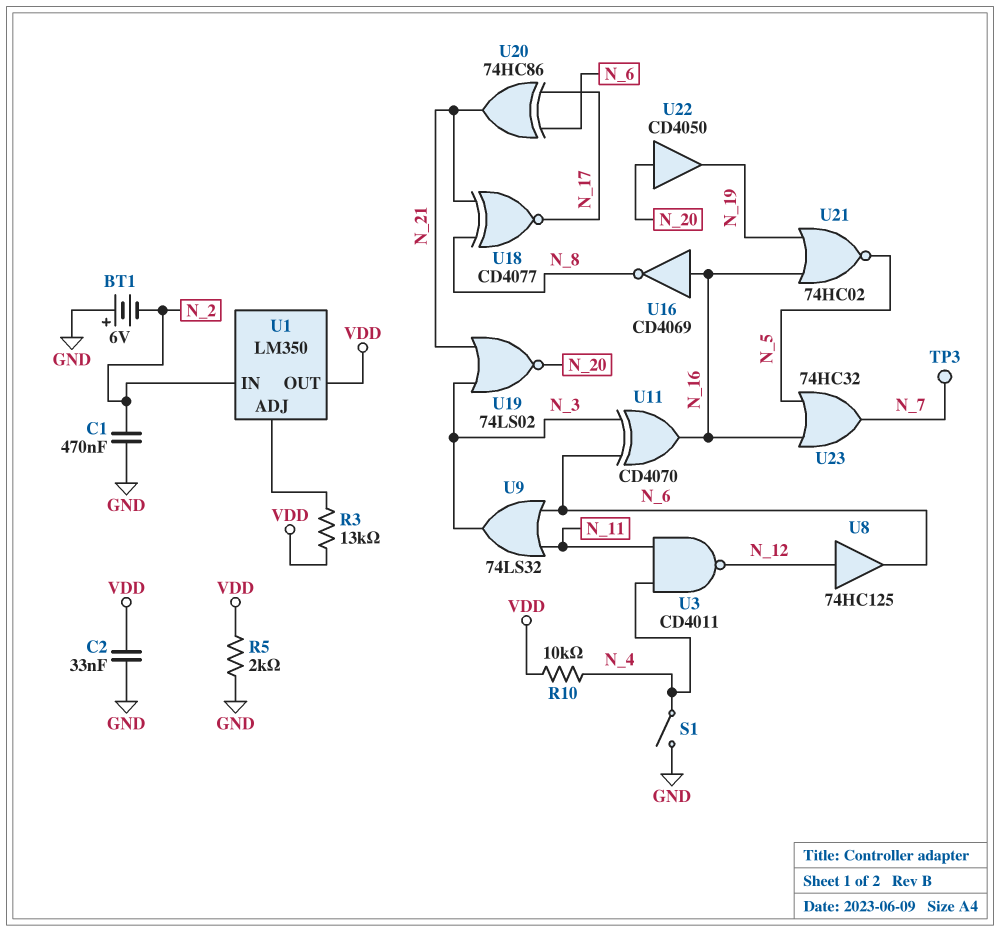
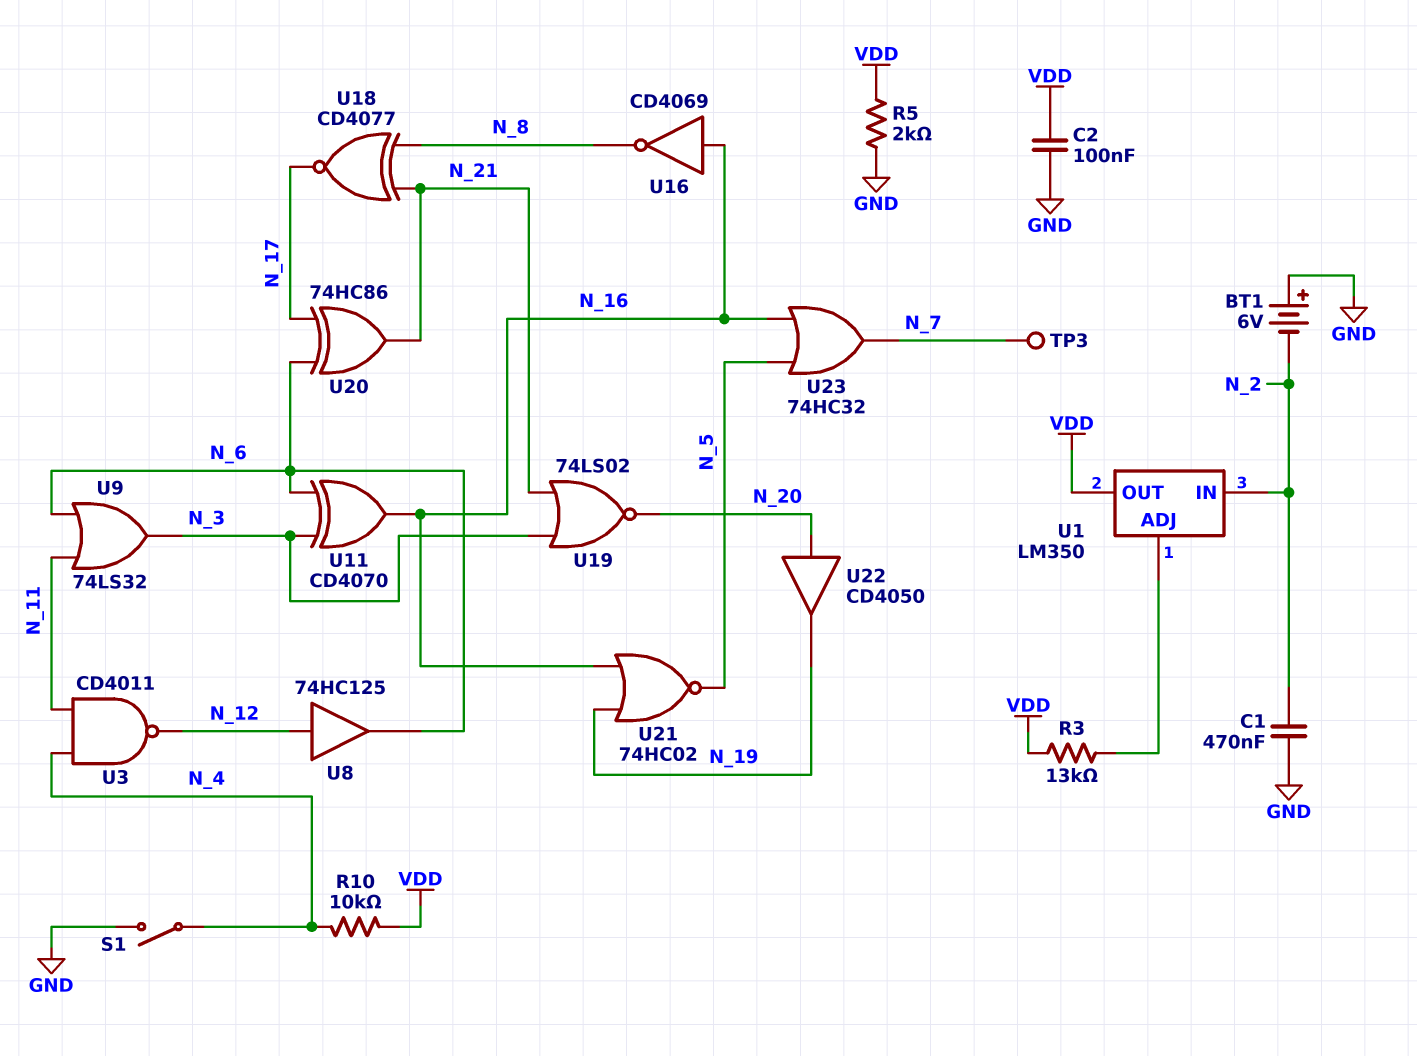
C2: 33nF (GND, VDD) -> 100nF (GND, VDD)

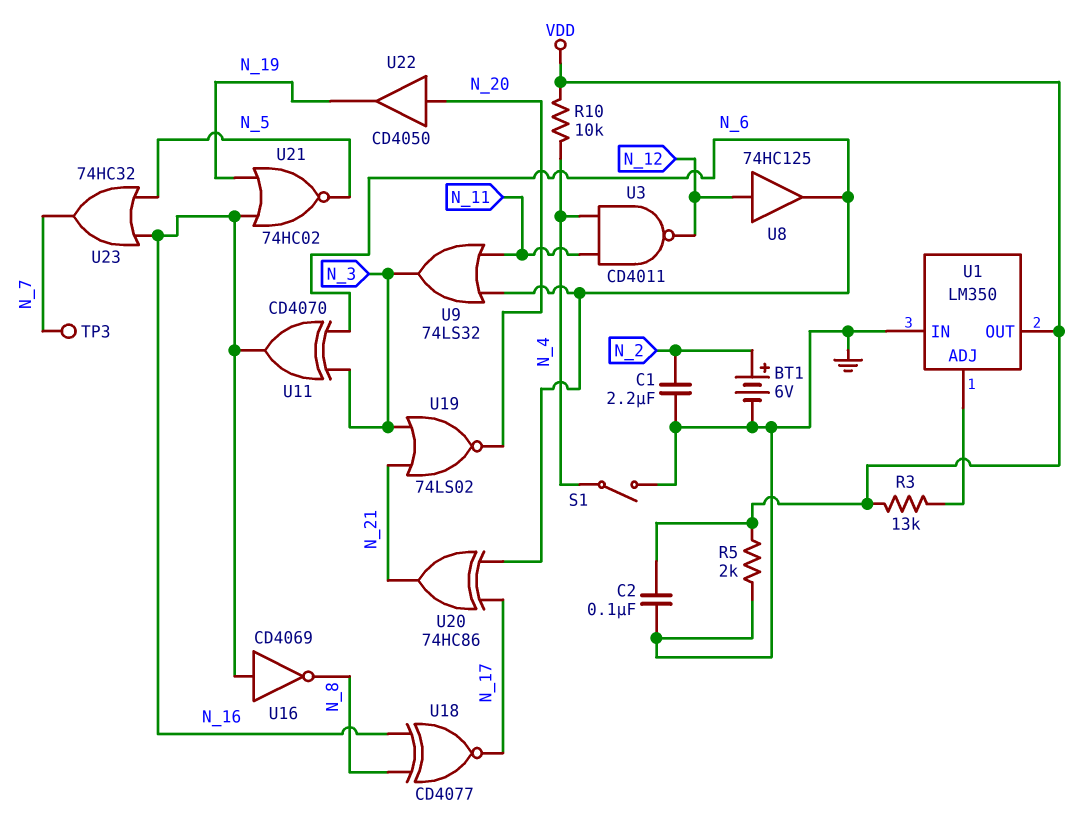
BT1: 6V (plus GND, minus N_2) -> 6V (plus N_2, minus GND)
C1: 470nF (GND, N_2) -> 2.2uF (GND, N_2)
U1 pin IN: N_2 -> GND
U18: XNOR CD4077 (in N_8, in N_21, out N_17) -> XNOR CD4077 (in N_8, in N_16, out N_17)

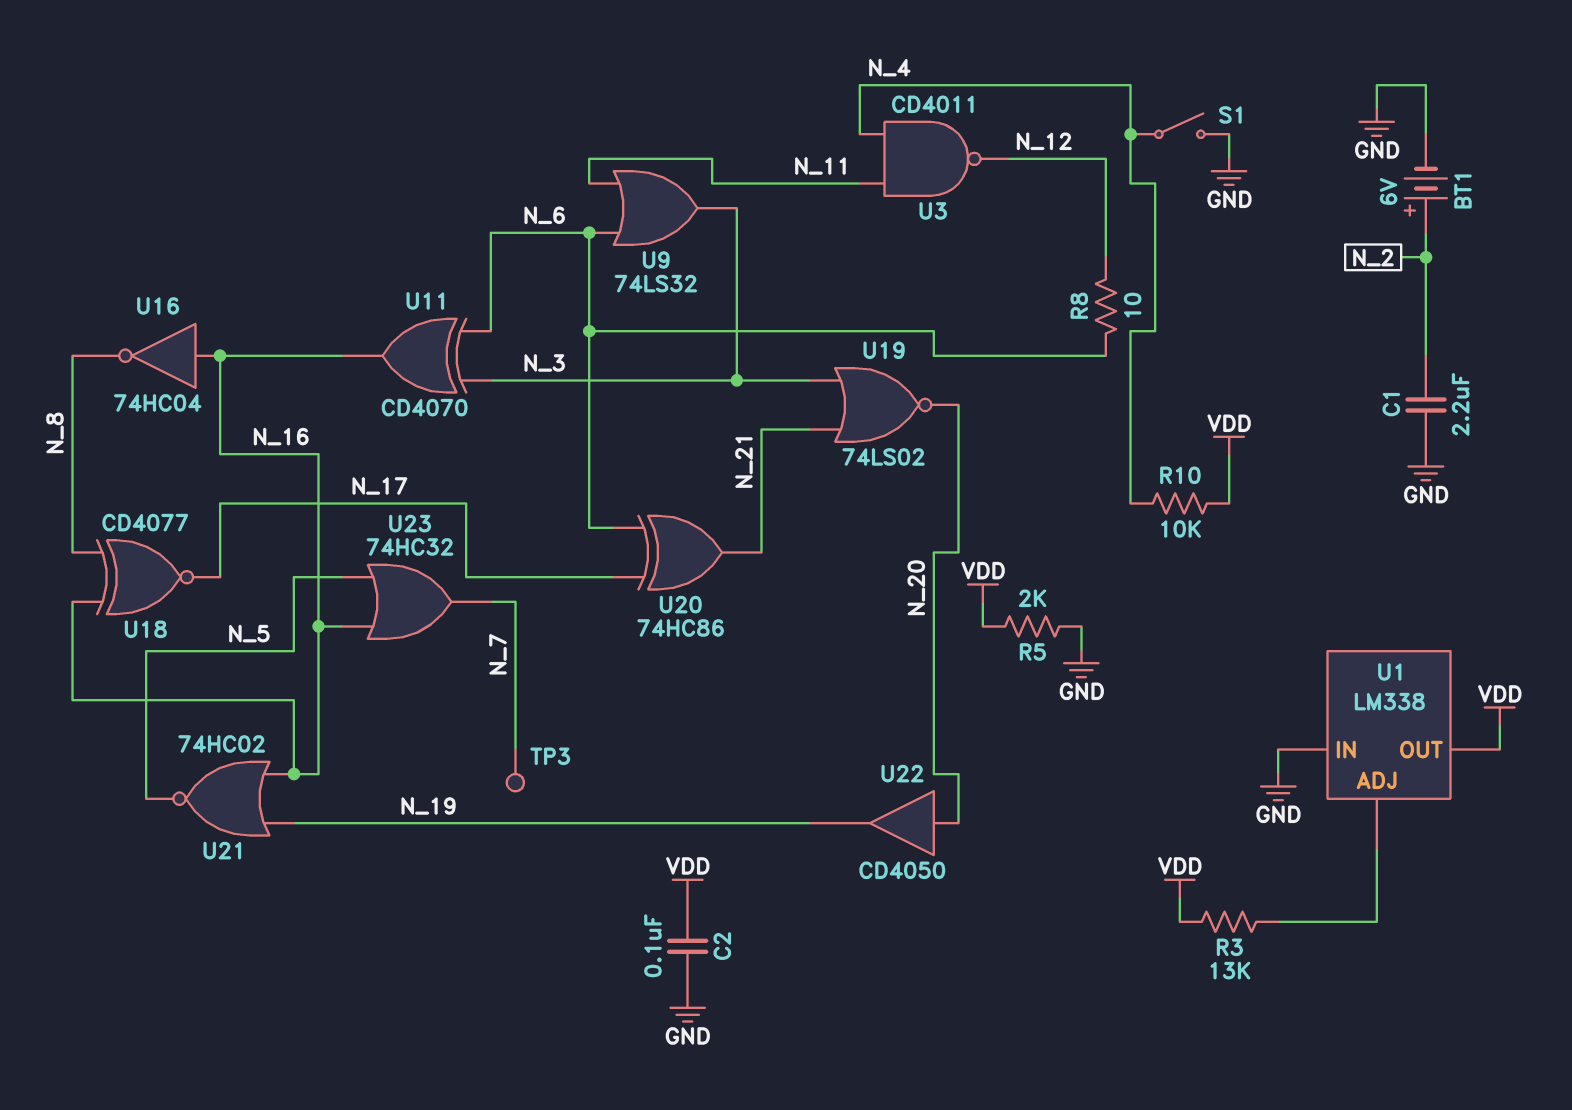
R8: none -> 10 (N_6, N_12)
U1: LM350 -> LM338
U8: buffer 74HC125 (in N_12, out N_6) -> none
U16: NOT CD4069 (in N_16, out N_8) -> NOT 74HC04 (in N_16, out N_8)

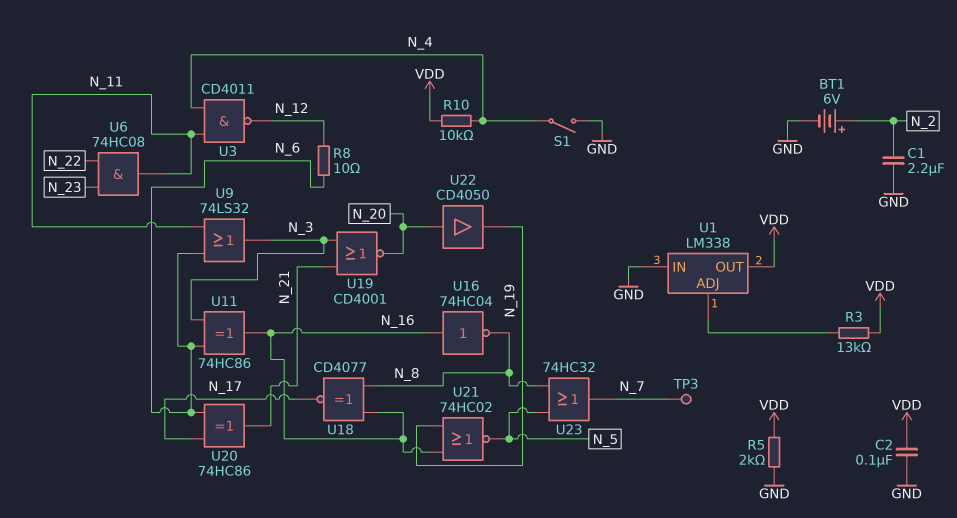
U6: none -> AND 74HC08 (in N_22, in N_23, out N_11)
U11: XOR CD4070 (in N_3, in N_6, out N_16) -> XOR 74HC86 (in N_3, in N_6, out N_16)
U19: NOR 74LS02 (in N_3, in N_21, out N_20) -> NOR CD4001 (in N_3, in N_21, out N_20)
U23: OR 74HC32 (in N_5, in N_16, out N_7) -> OR 74HC32 (in N_5, in N_8, out N_7)

